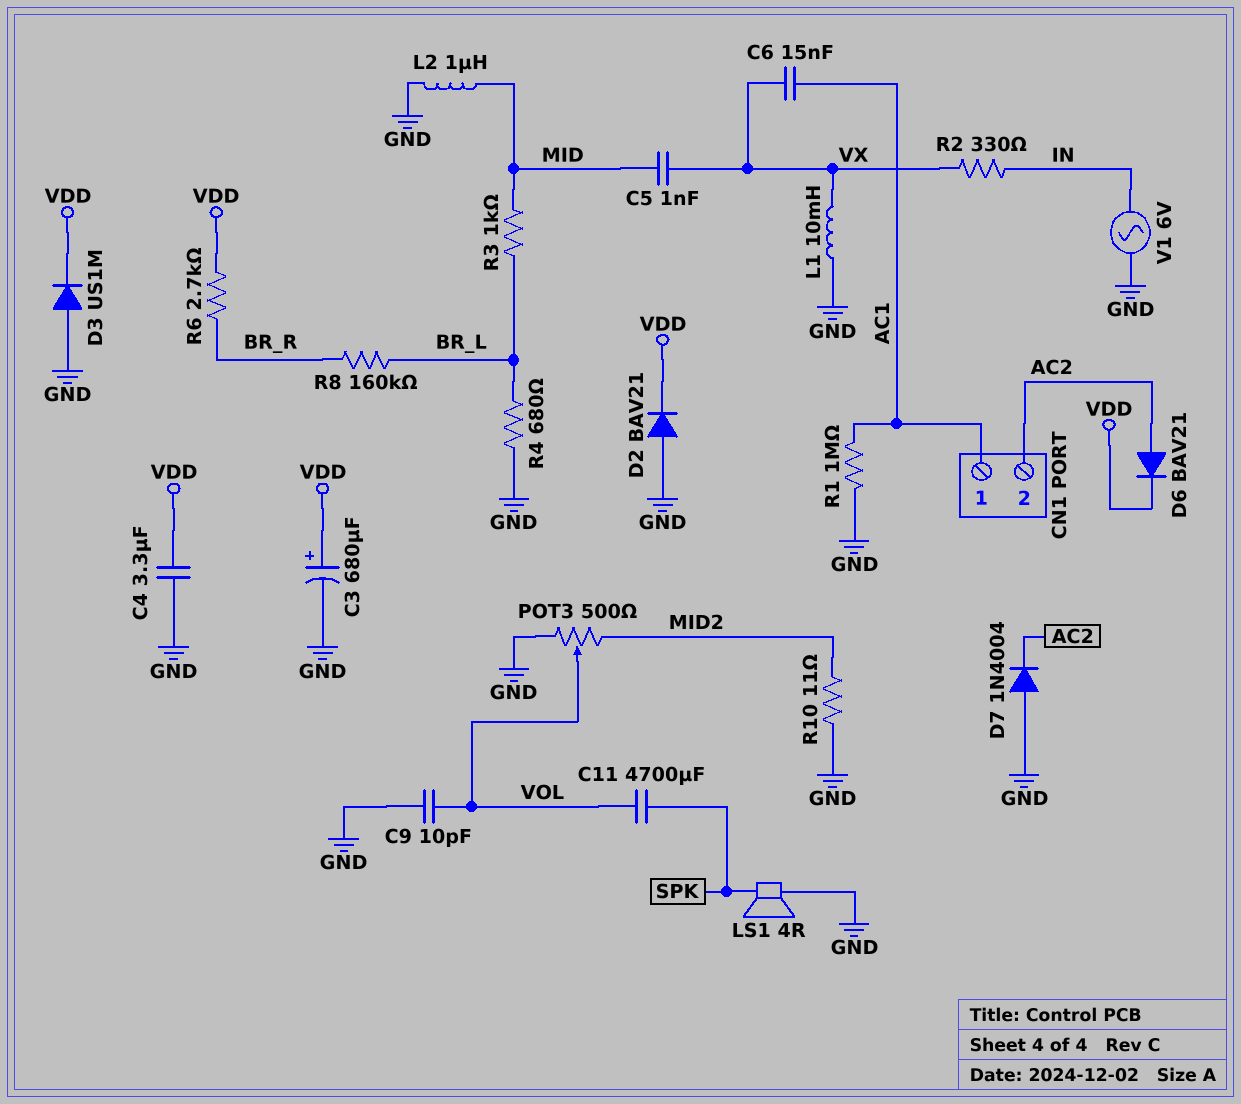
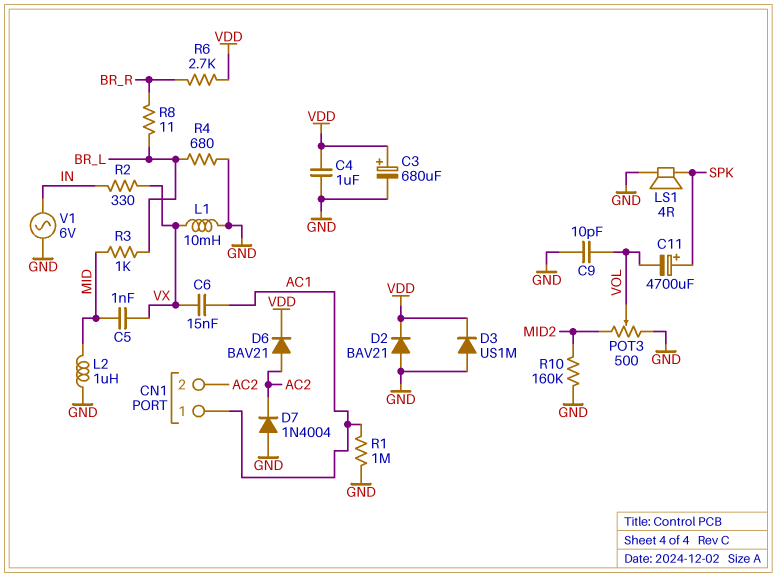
C4: 3.3uF (GND, VDD) -> 1uF (GND, VDD)
C11: 4700uF (SPK, VOL) -> 4700uF (plus SPK, minus VOL)
R8: 160k (BR_L, BR_R) -> 11 (BR_L, BR_R)
R10: 11 (GND, MID2) -> 160k (GND, MID2)

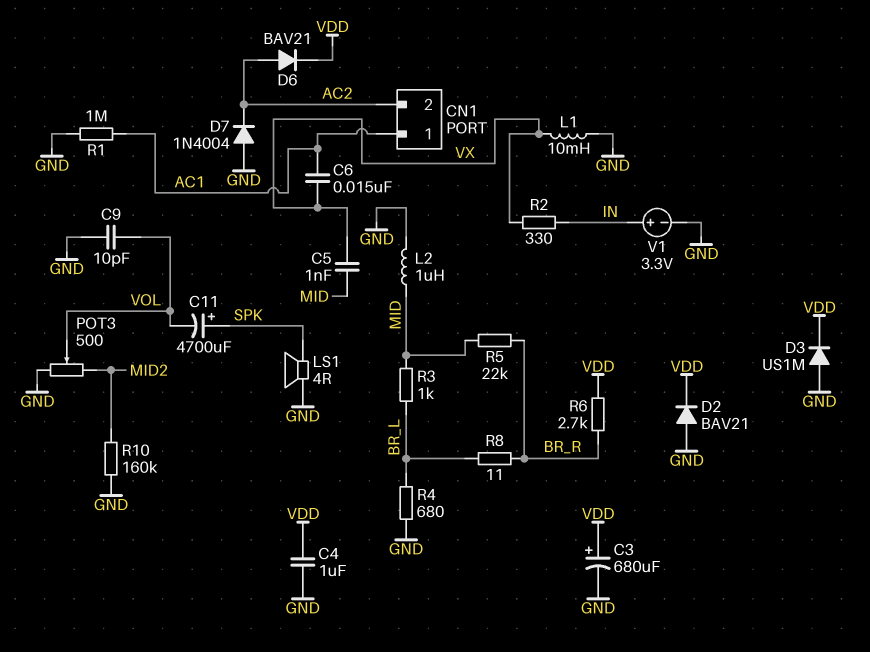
R5: none -> 22k (BR_R, MID)
V1: AC 6V (GND, IN) -> 3.3V (plus IN, minus GND)

